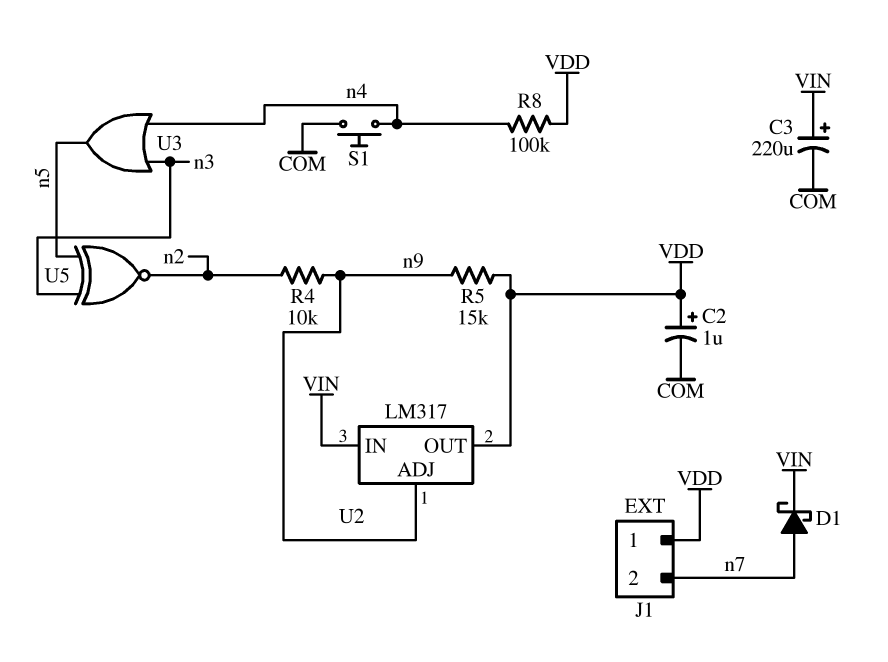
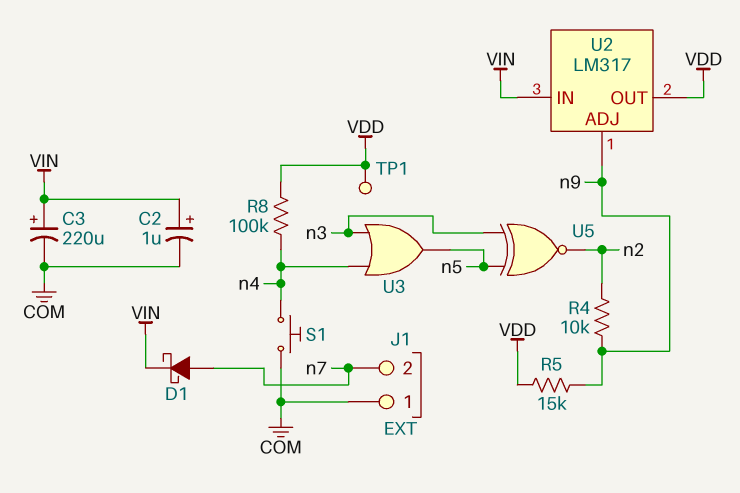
C2: 1uF (plus VDD, minus COM) -> 1uF (plus VIN, minus COM)
J1 pin 1: VDD -> COM
TP1: none -> test point (VDD)

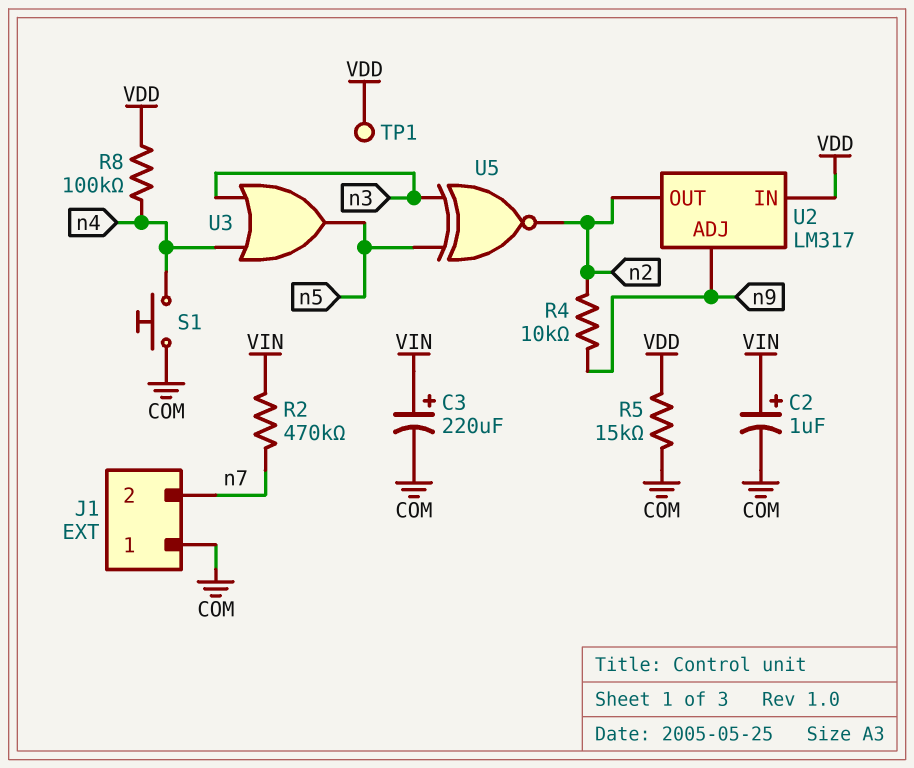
D1: schottky (A n7, K VIN) -> none
R2: none -> 470k (VIN, n7)
R5: 15k (VDD, n9) -> 15k (COM, VDD)
U2 pin IN: VIN -> VDD
U2 pin OUT: VDD -> n2

